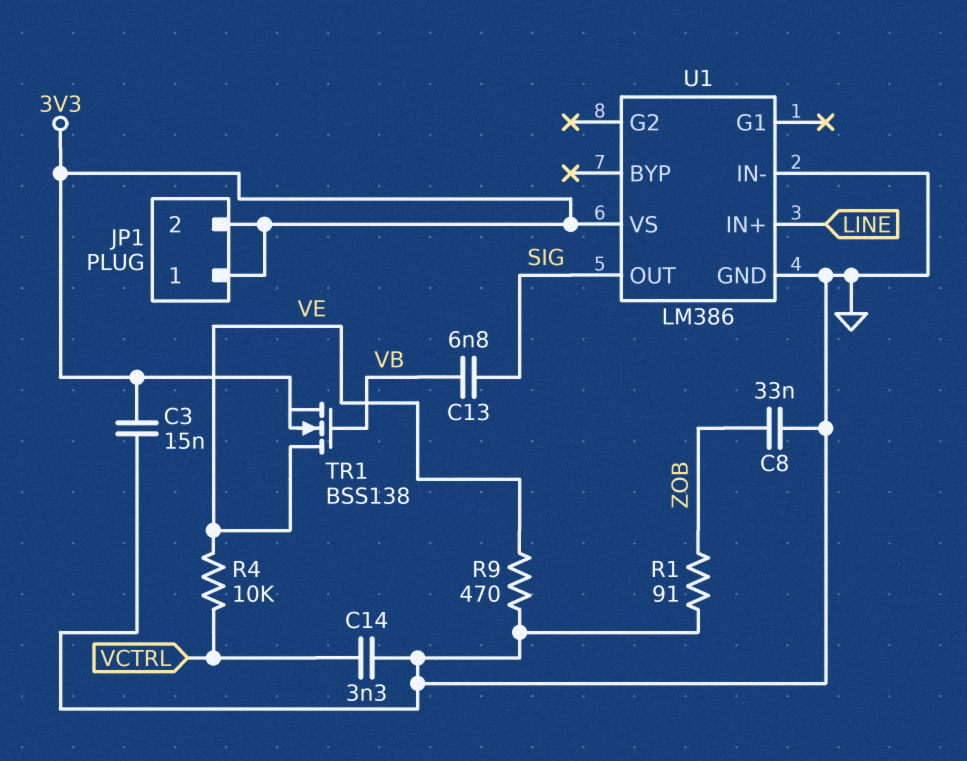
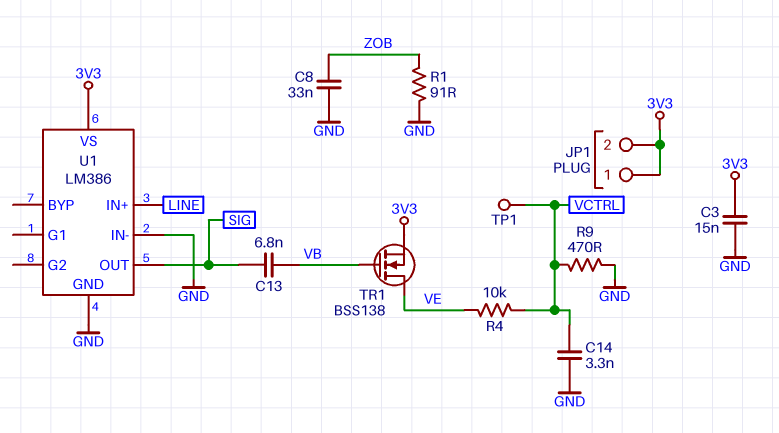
R9: 470 (GND, VE) -> 470 (GND, VCTRL)
TP1: none -> test point (VCTRL)

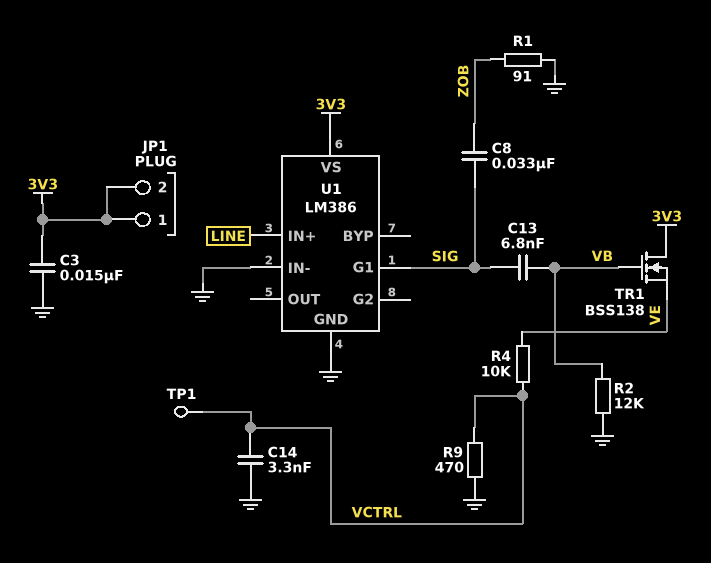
C8: 33nF (GND, ZOB) -> 33nF (SIG, ZOB)
R2: none -> 12k (GND, VB)
TR1: NMOS BSS138 (G VB, D VE, S 3V3) -> NMOS BSS138 (G VB, D 3V3, S VE)
U1 pin G1: none -> SIG
U1 pin OUT: SIG -> none

